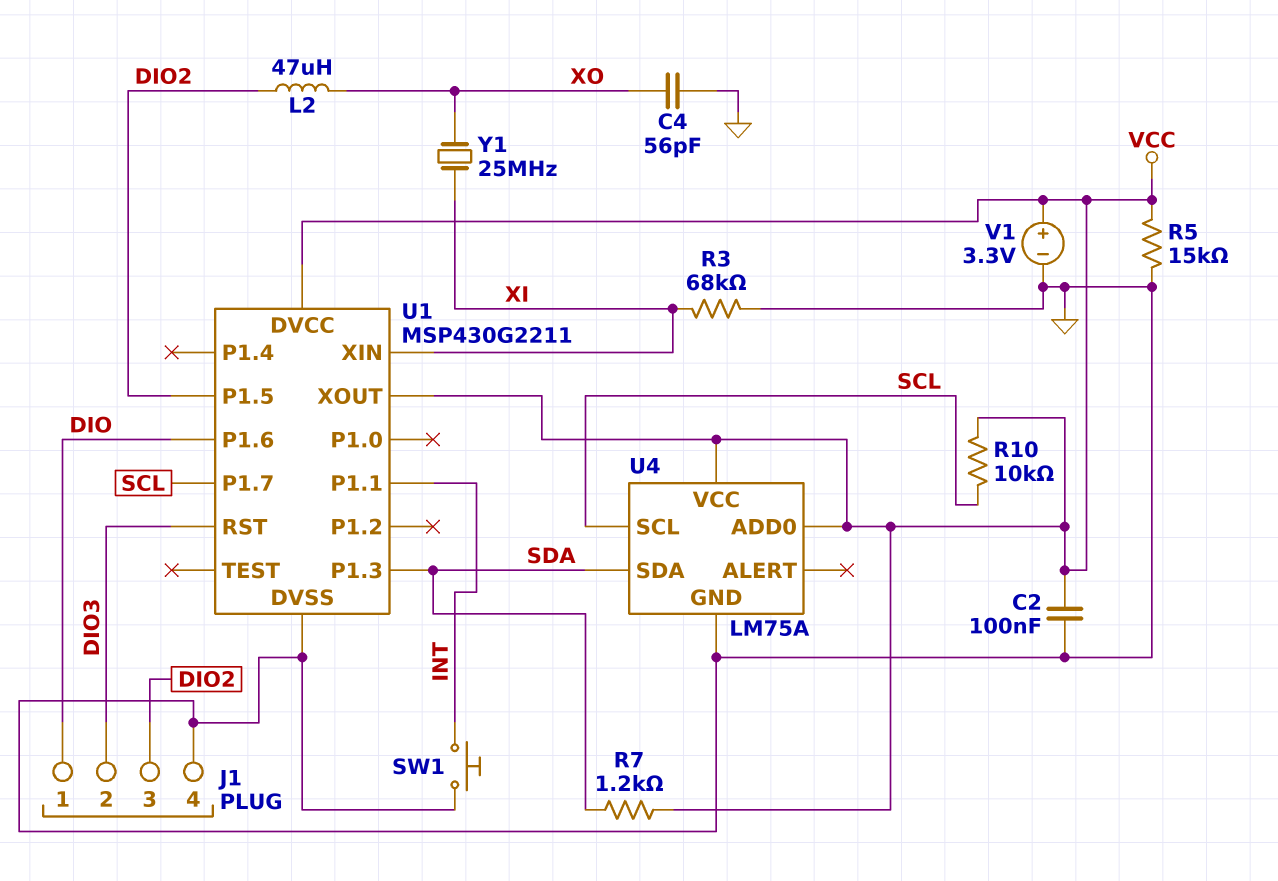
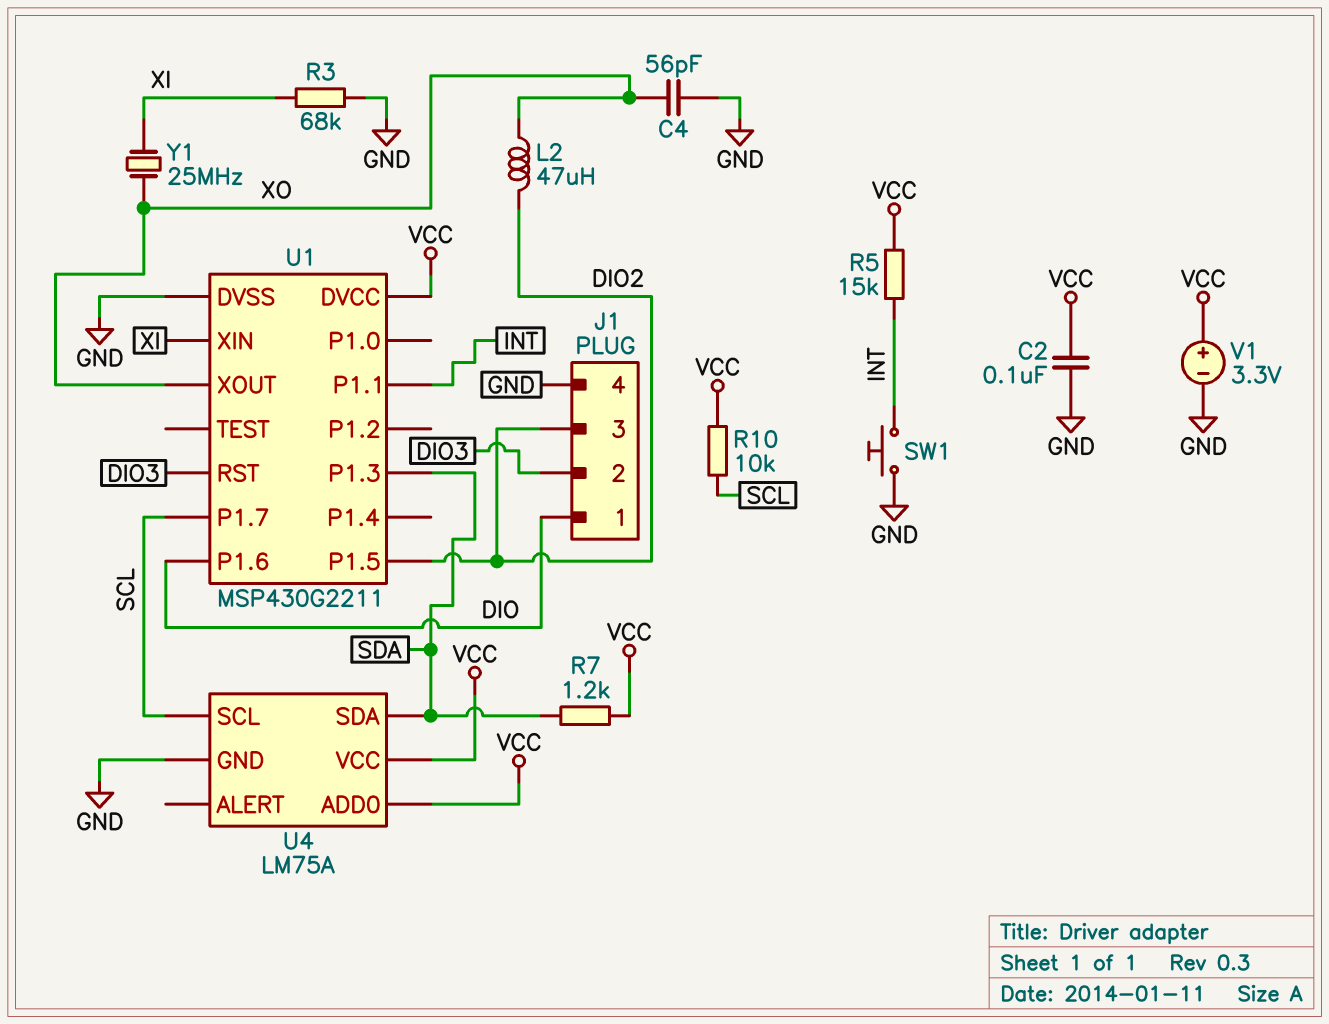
R5: 15k (GND, VCC) -> 15k (INT, VCC)
U1 pin XOUT: VCC -> XO

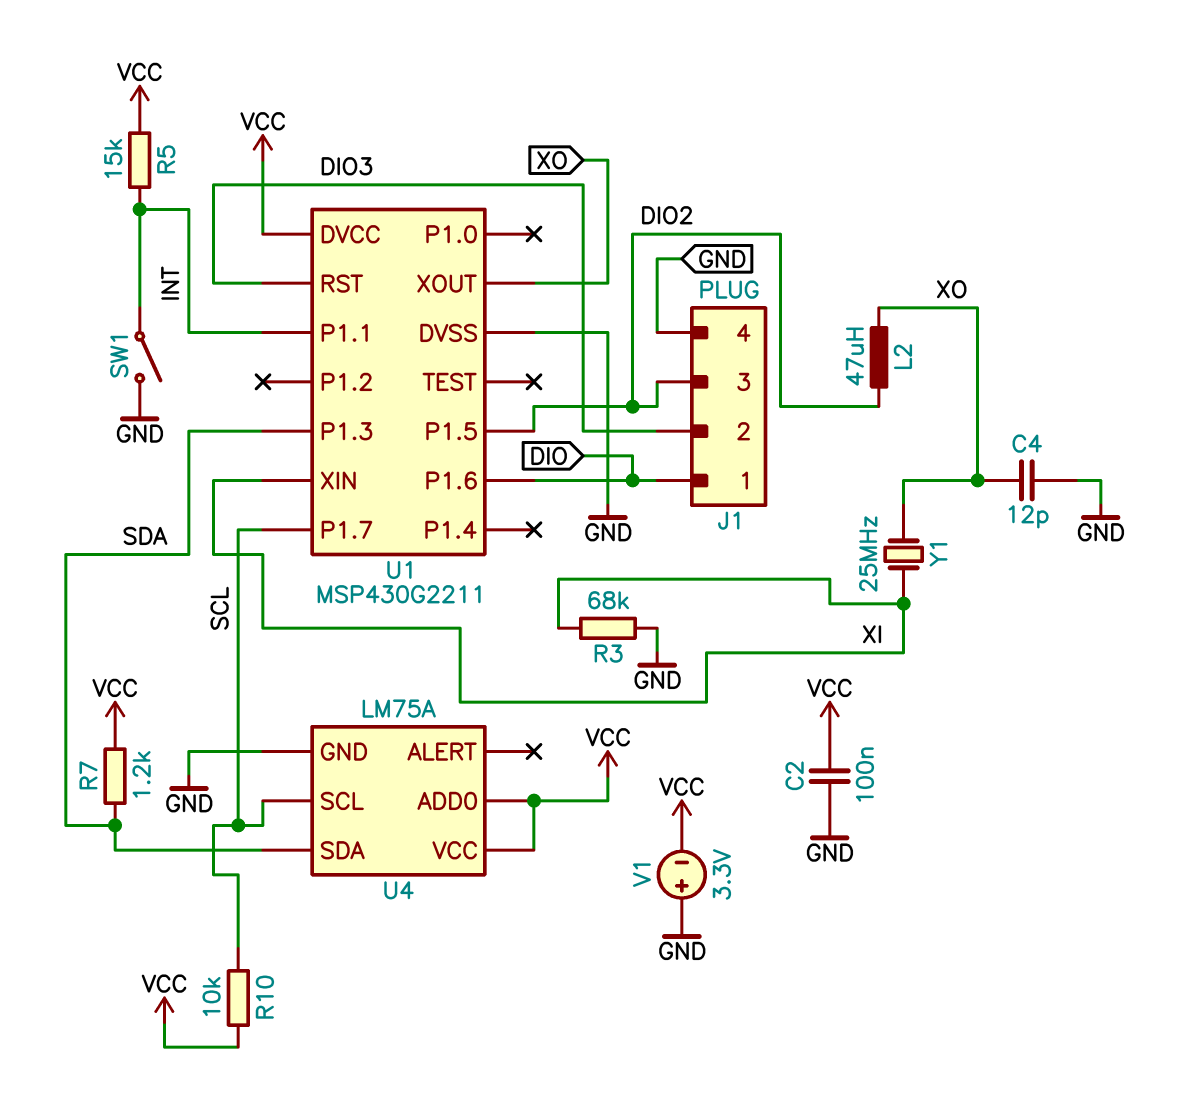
C4: 56pF (GND, XO) -> 12pF (GND, XO)
SW1: button (GND, INT) -> switch (GND, INT)
V1: 3.3V (plus VCC, minus GND) -> 3.3V (plus GND, minus VCC)

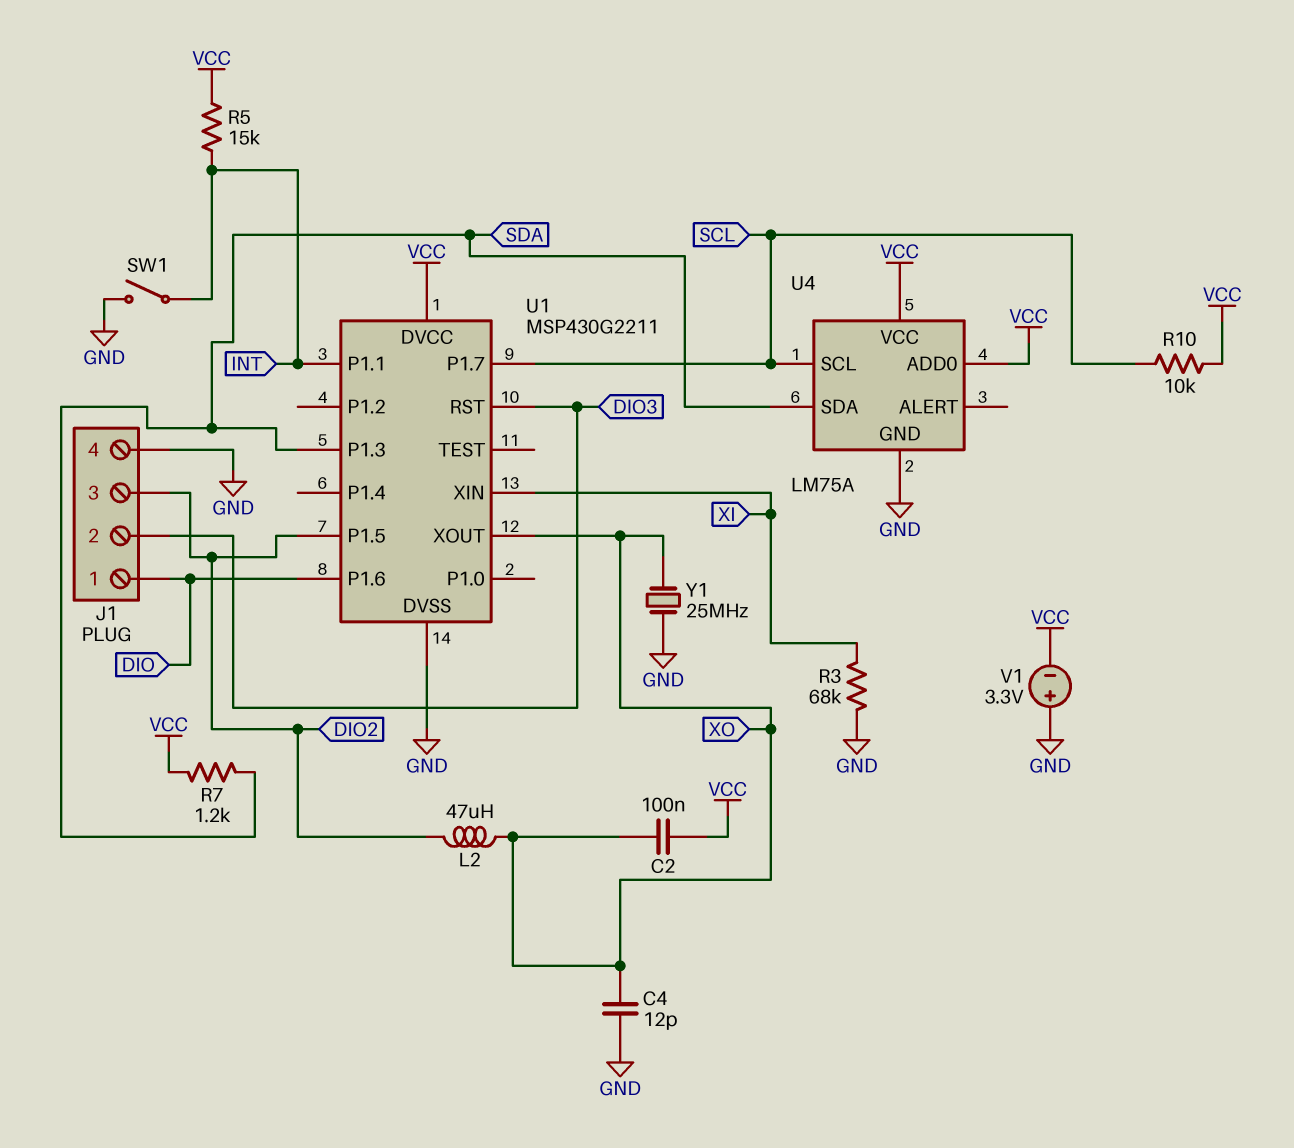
C2: 100nF (GND, VCC) -> 100nF (VCC, XO)
Y1: 25MHz (XI, XO) -> 25MHz (GND, XO)

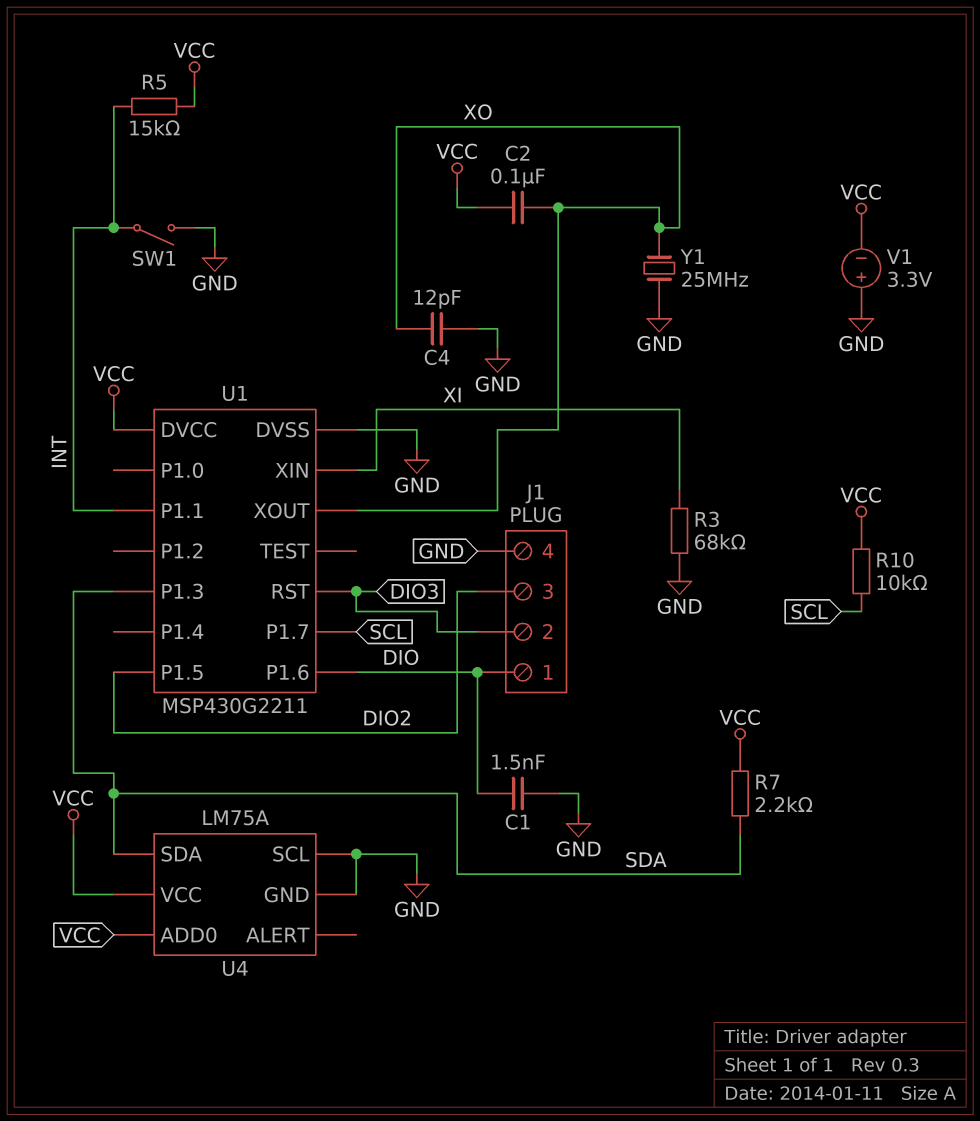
C1: none -> 1.5nF (DIO, GND)
L2: 47uH (DIO2, XO) -> none
R7: 1.2k (SDA, VCC) -> 2.2k (SDA, VCC)
U4 pin SCL: SCL -> GND

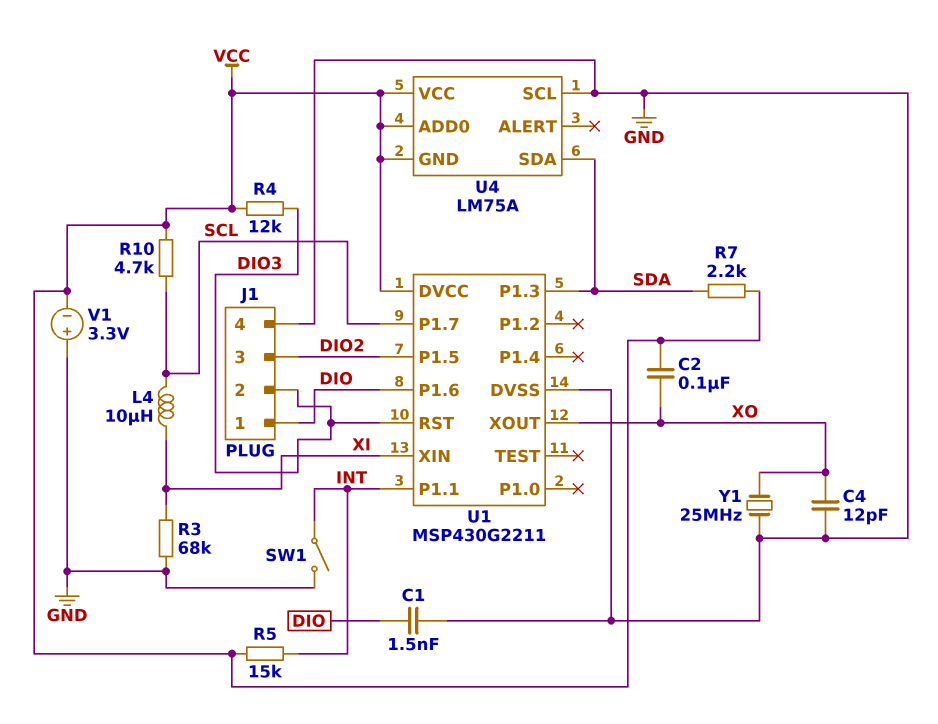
L4: none -> 10uH (SCL, XI)
R4: none -> 12k (DIO3, VCC)
R10: 10k (SCL, VCC) -> 4.7k (SCL, VCC)
U4 pin GND: GND -> VCC

